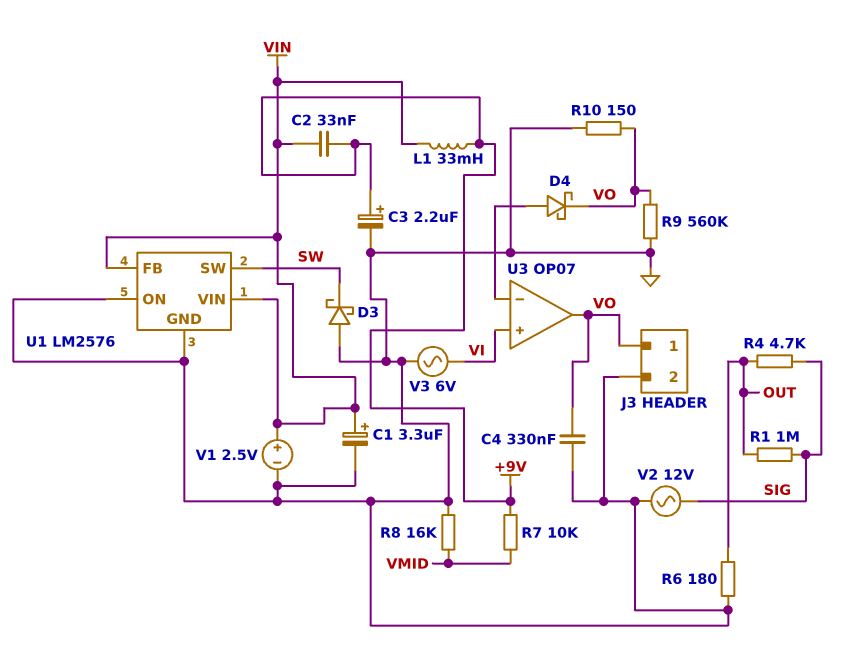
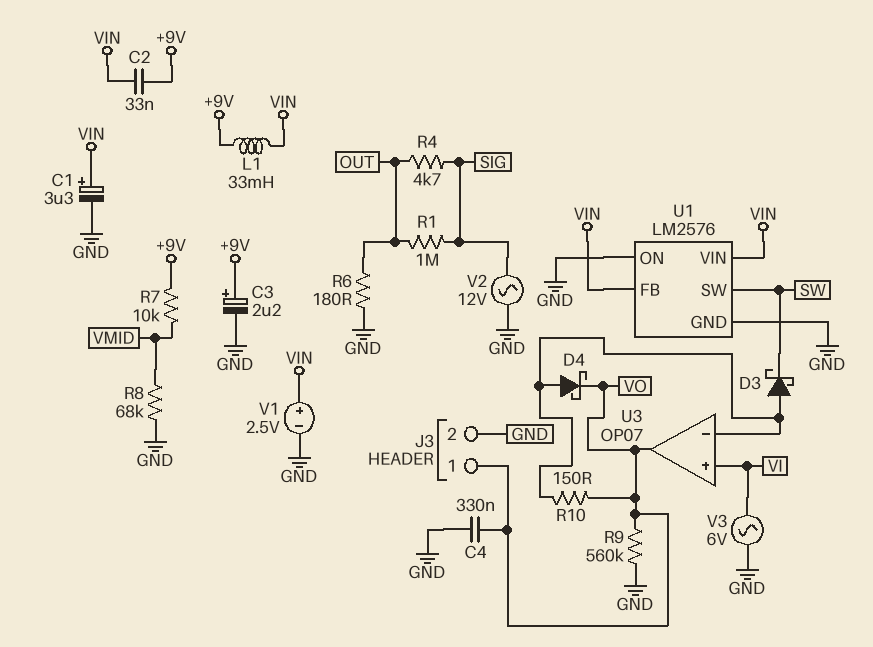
D3: schottky (A GND, K SW) -> schottky (A U3/in-, K SW)
R8: 16k (GND, VMID) -> 68k (GND, VMID)
R10: 150 (GND, VO) -> 150 (U3/in-, VO)

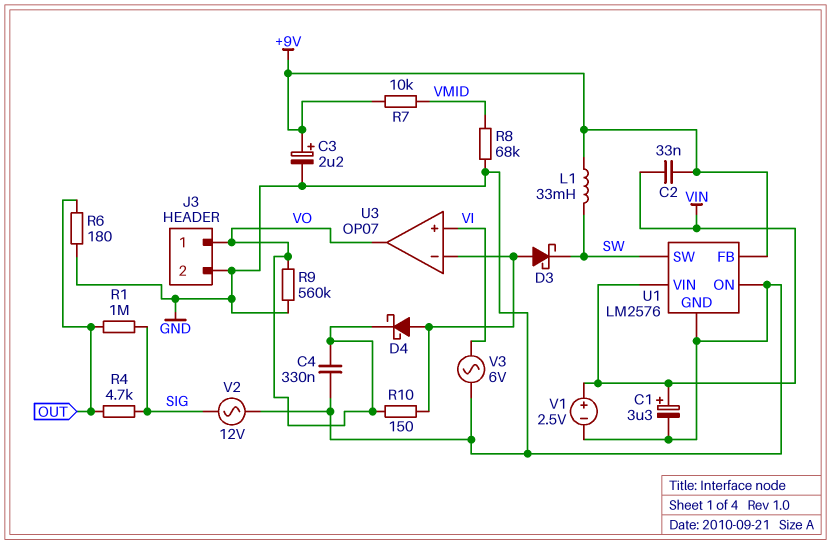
L1: 33mH (+9V, VIN) -> 33mH (+9V, SW)
U1 pin FB: VIN -> +9V

